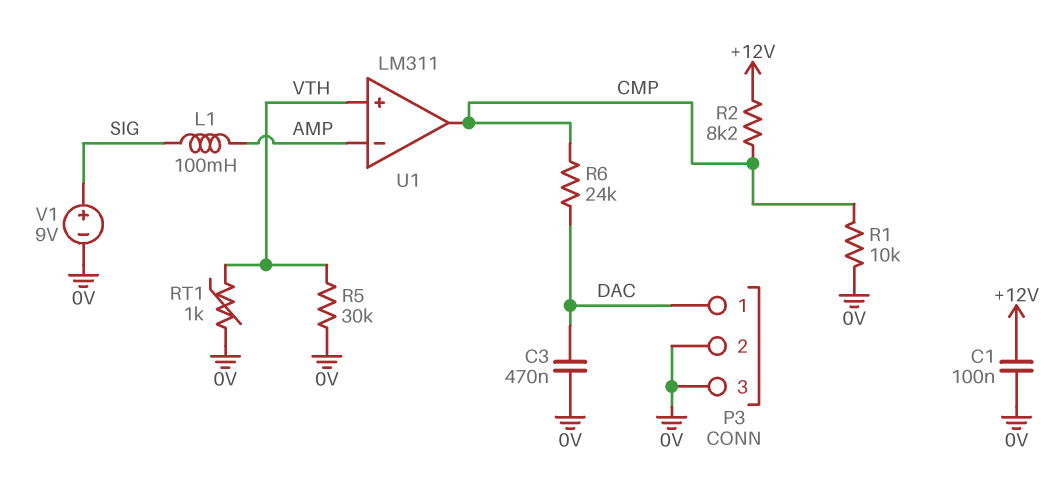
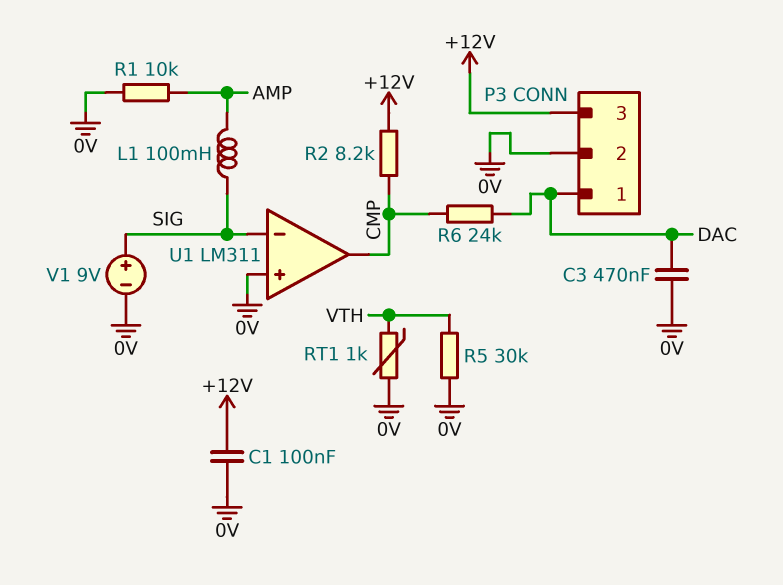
P3 pin 3: 0V -> +12V
R1: 10k (0V, CMP) -> 10k (0V, AMP)
U1 pin in+: VTH -> 0V
U1 pin in-: AMP -> SIG

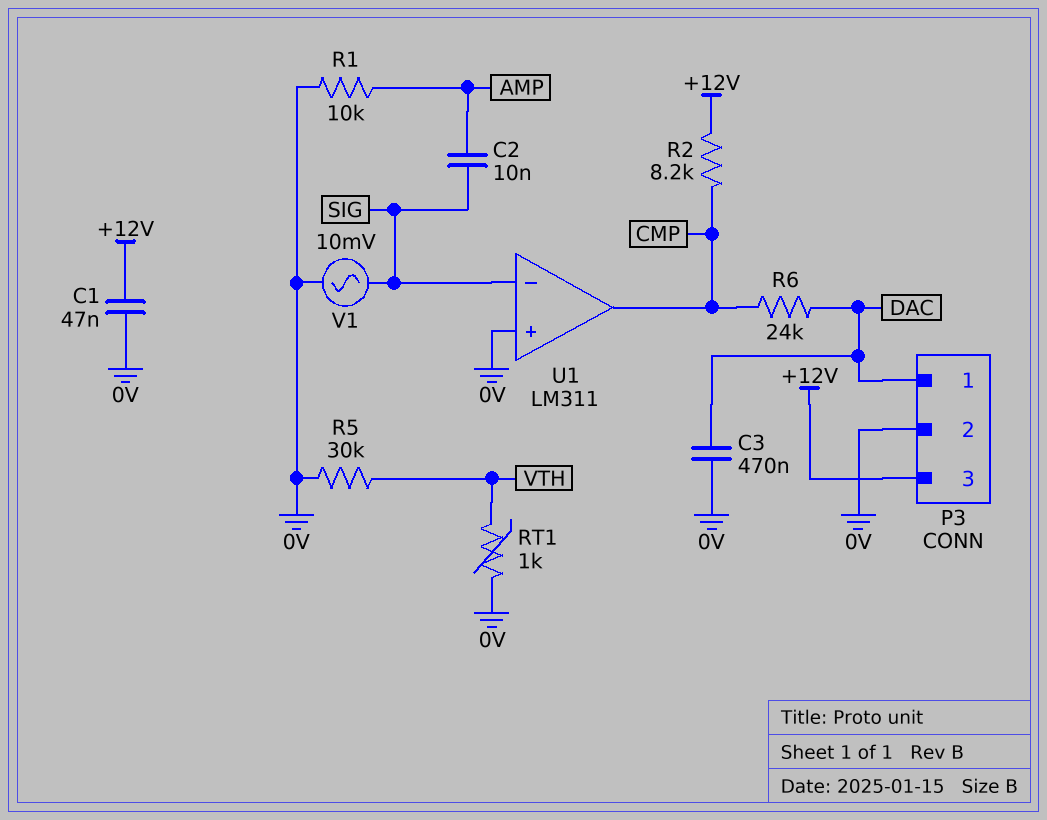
C1: 100nF (+12V, 0V) -> 47nF (+12V, 0V)
C2: none -> 10nF (AMP, SIG)
L1: 100mH (AMP, SIG) -> none
V1: 9V (plus SIG, minus 0V) -> AC 10mV (0V, SIG)

